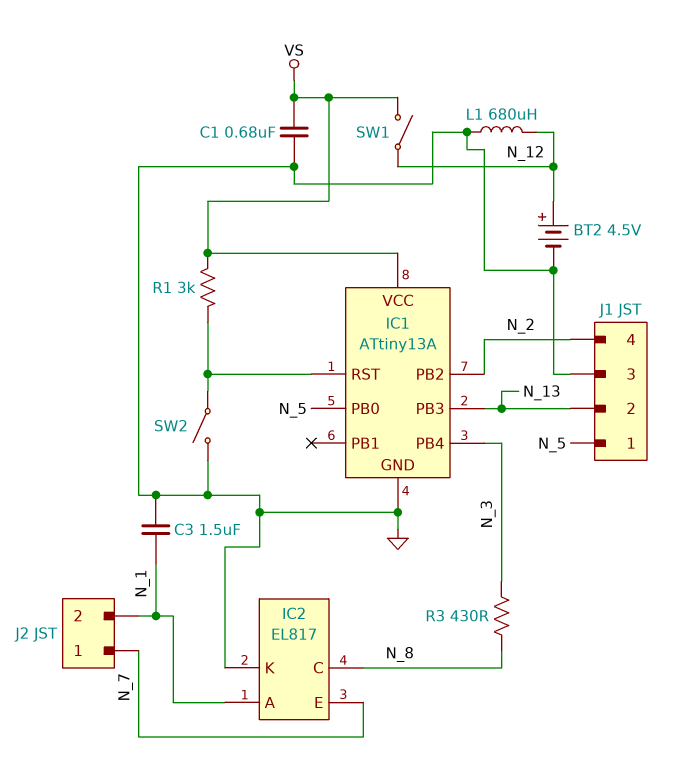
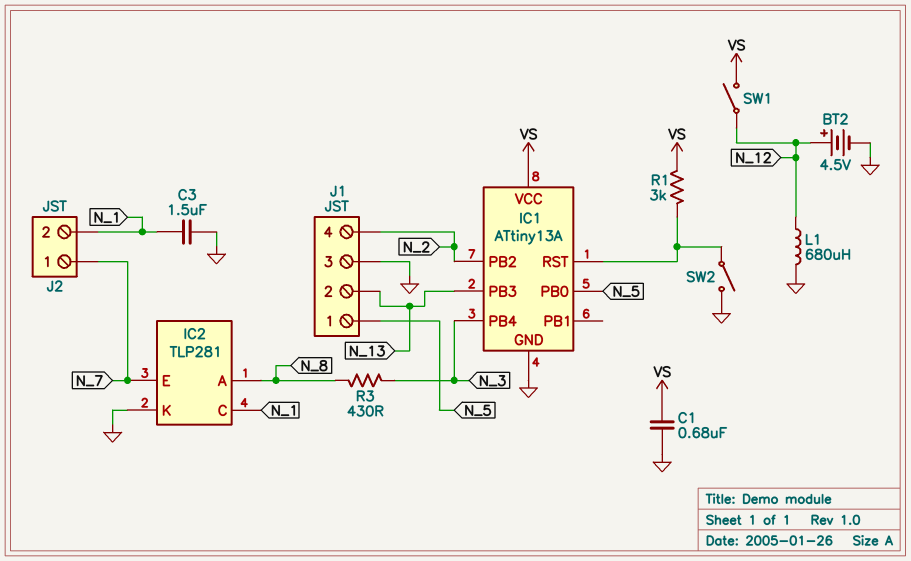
IC2: EL817 -> TLP281
IC2 pin A: N_1 -> N_8
IC2 pin C: N_8 -> N_1

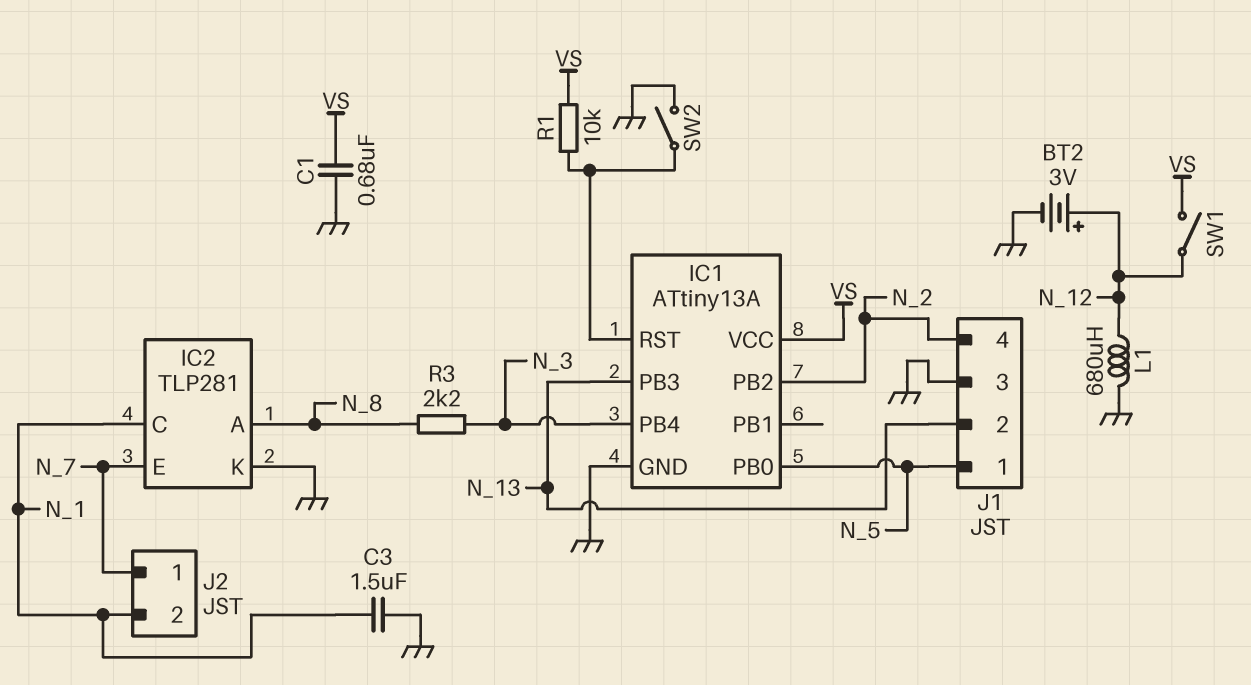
BT2: 4.5V (plus N_12, minus GND) -> 3V (plus N_12, minus GND)
R1: 3k (IC1/RST, VS) -> 10k (IC1/RST, VS)
R3: 430 (N_3, N_8) -> 2.2k (N_3, N_8)

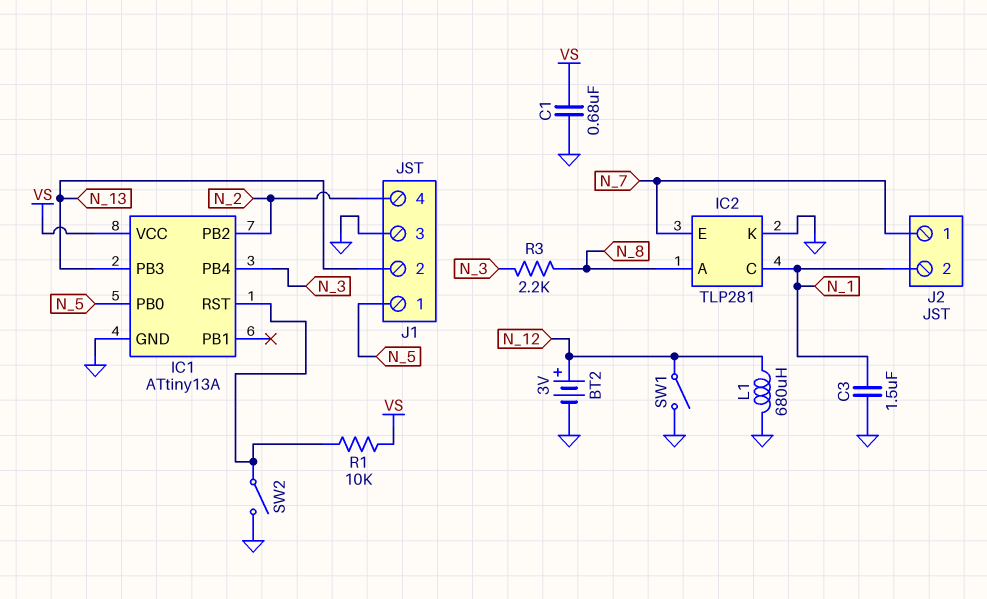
SW1: switch (N_12, VS) -> switch (GND, N_12)

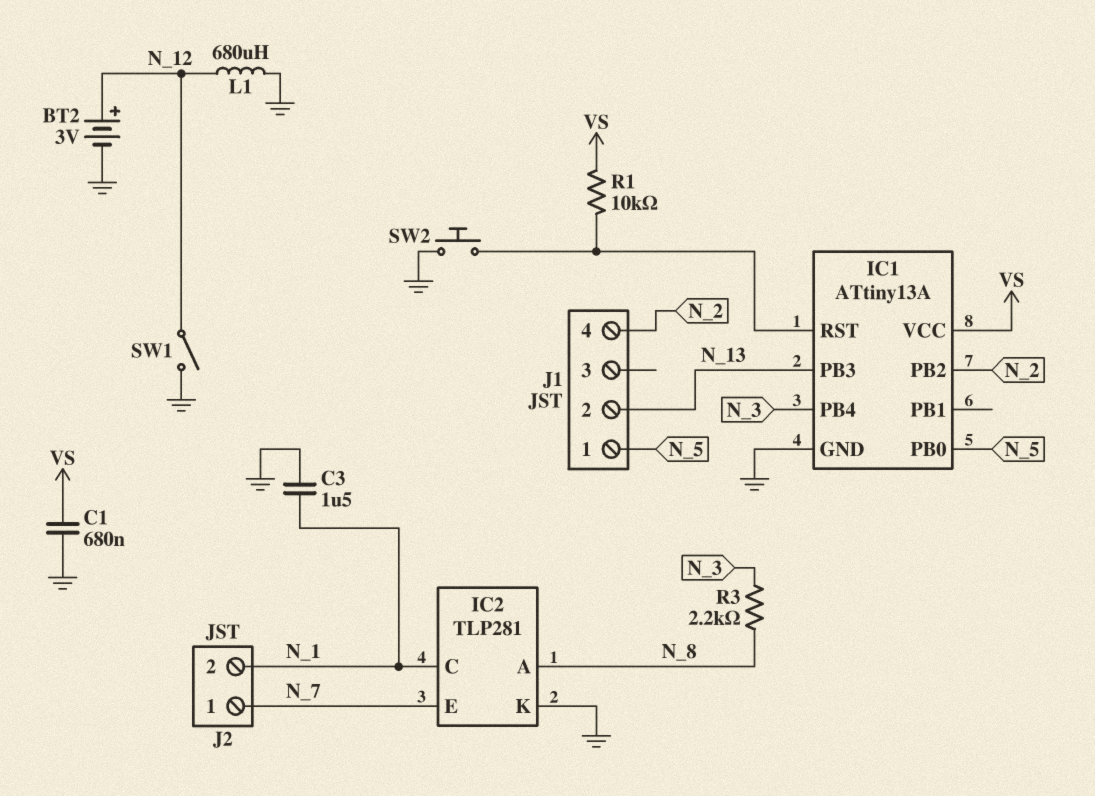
J1 pin 3: GND -> none
SW2: switch (GND, IC1/RST) -> button (GND, IC1/RST)

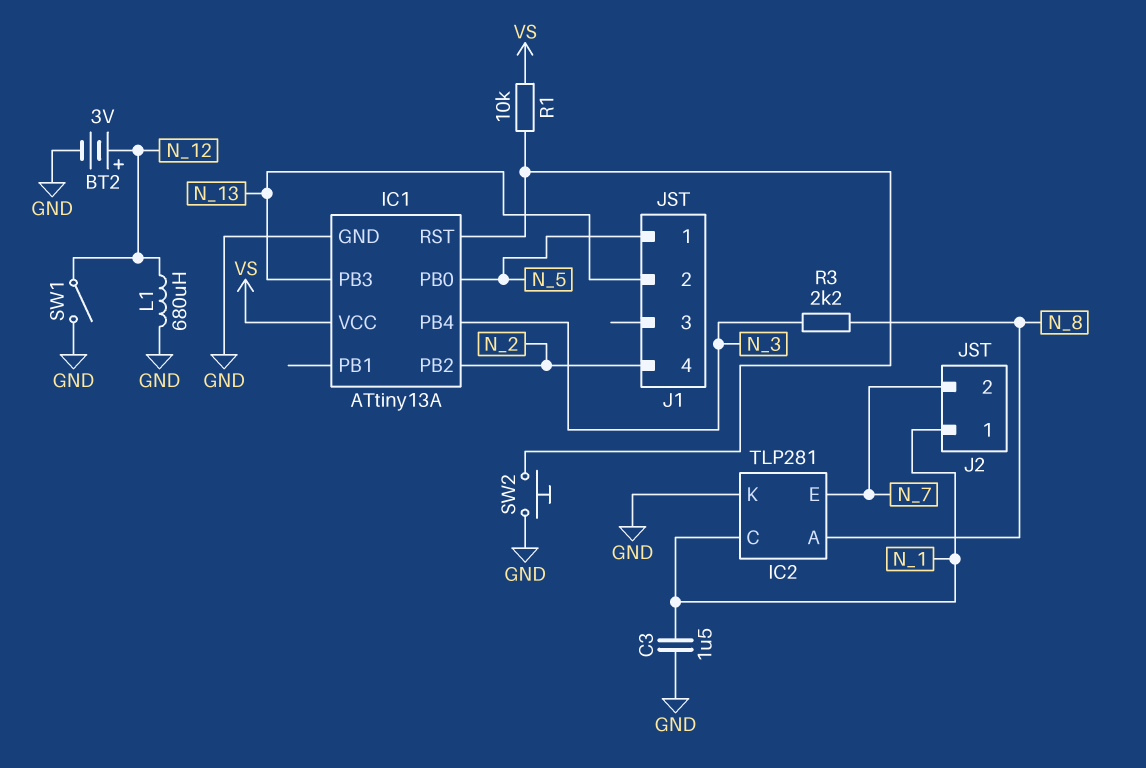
C1: 680nF (GND, VS) -> none
J2 pin 1: N_7 -> N_1
J2 pin 2: N_1 -> N_7

